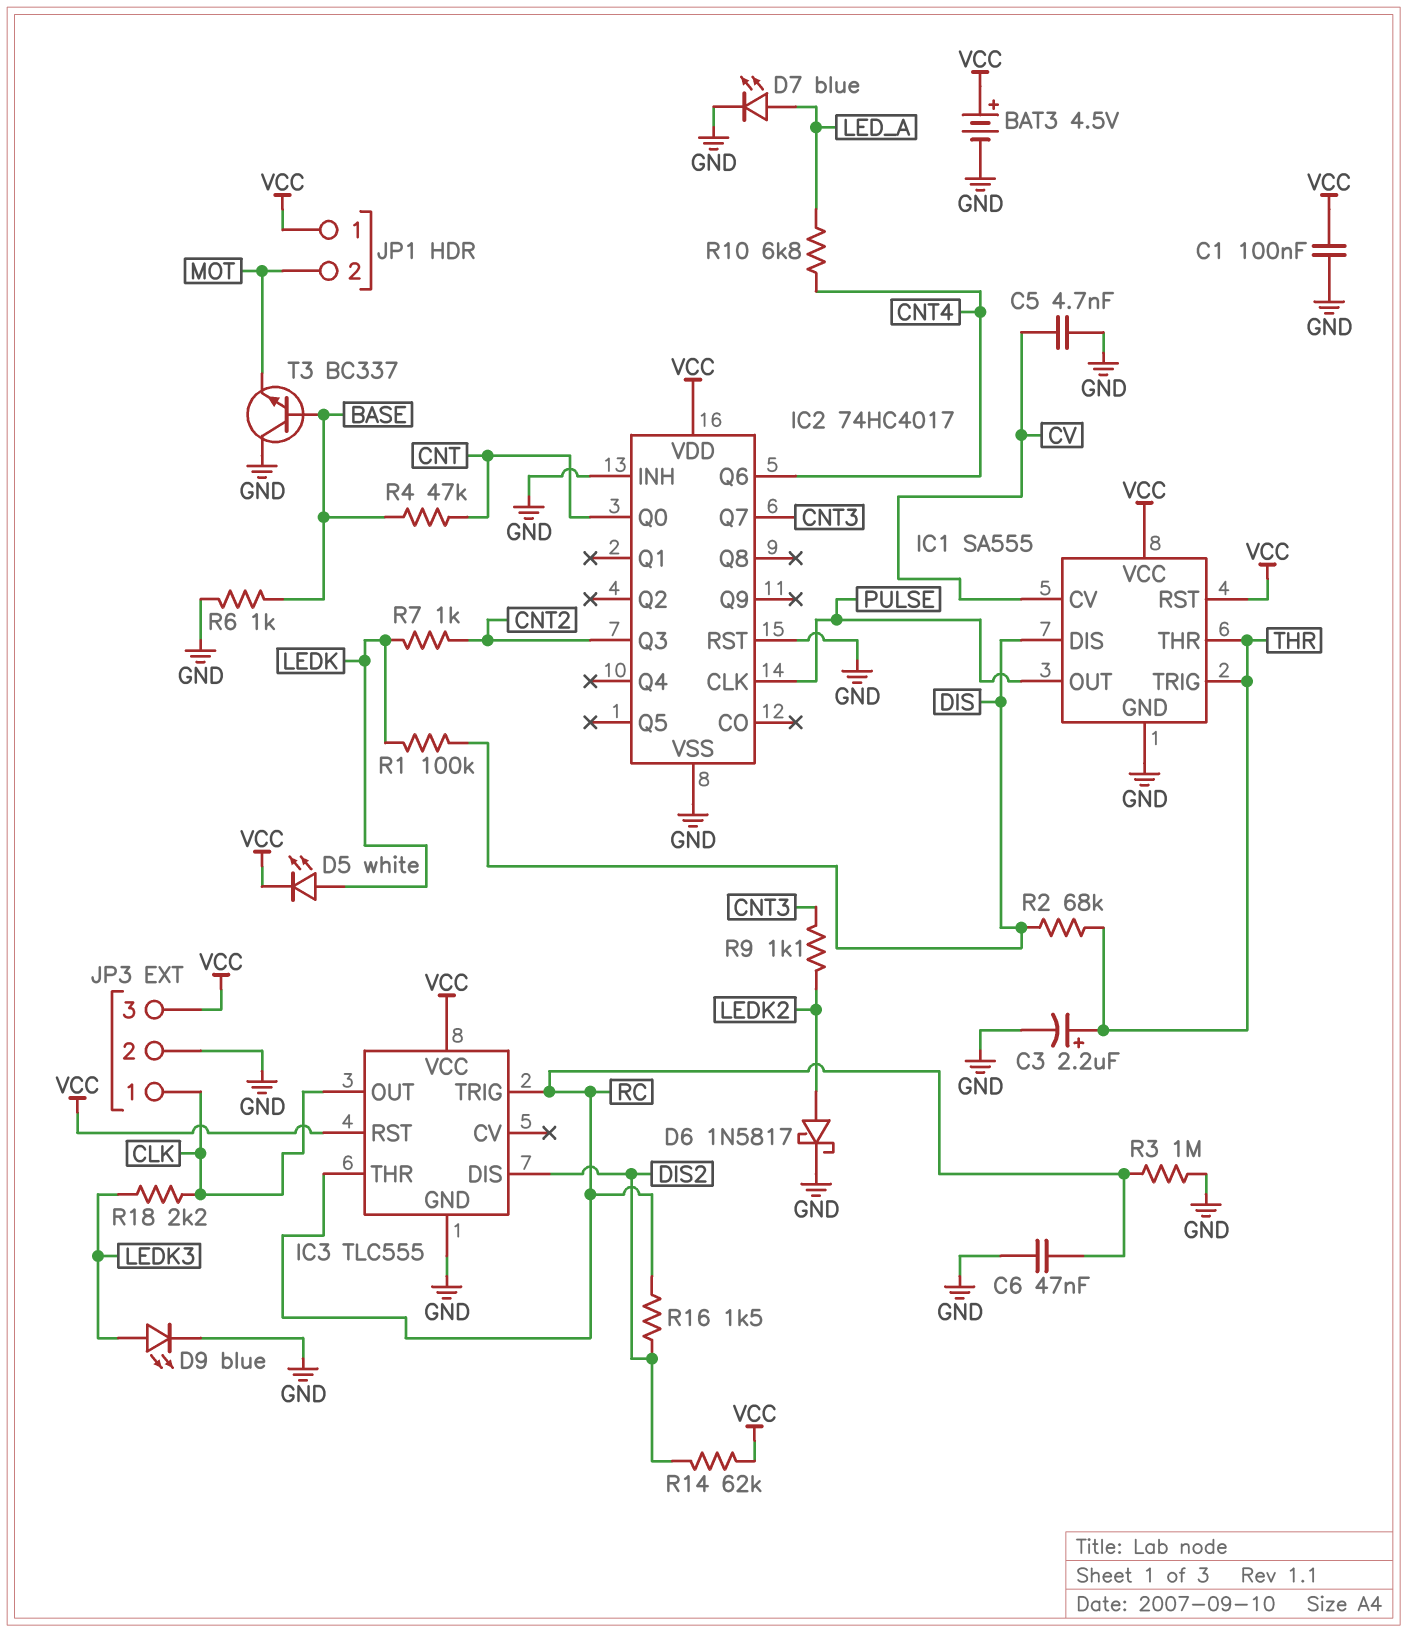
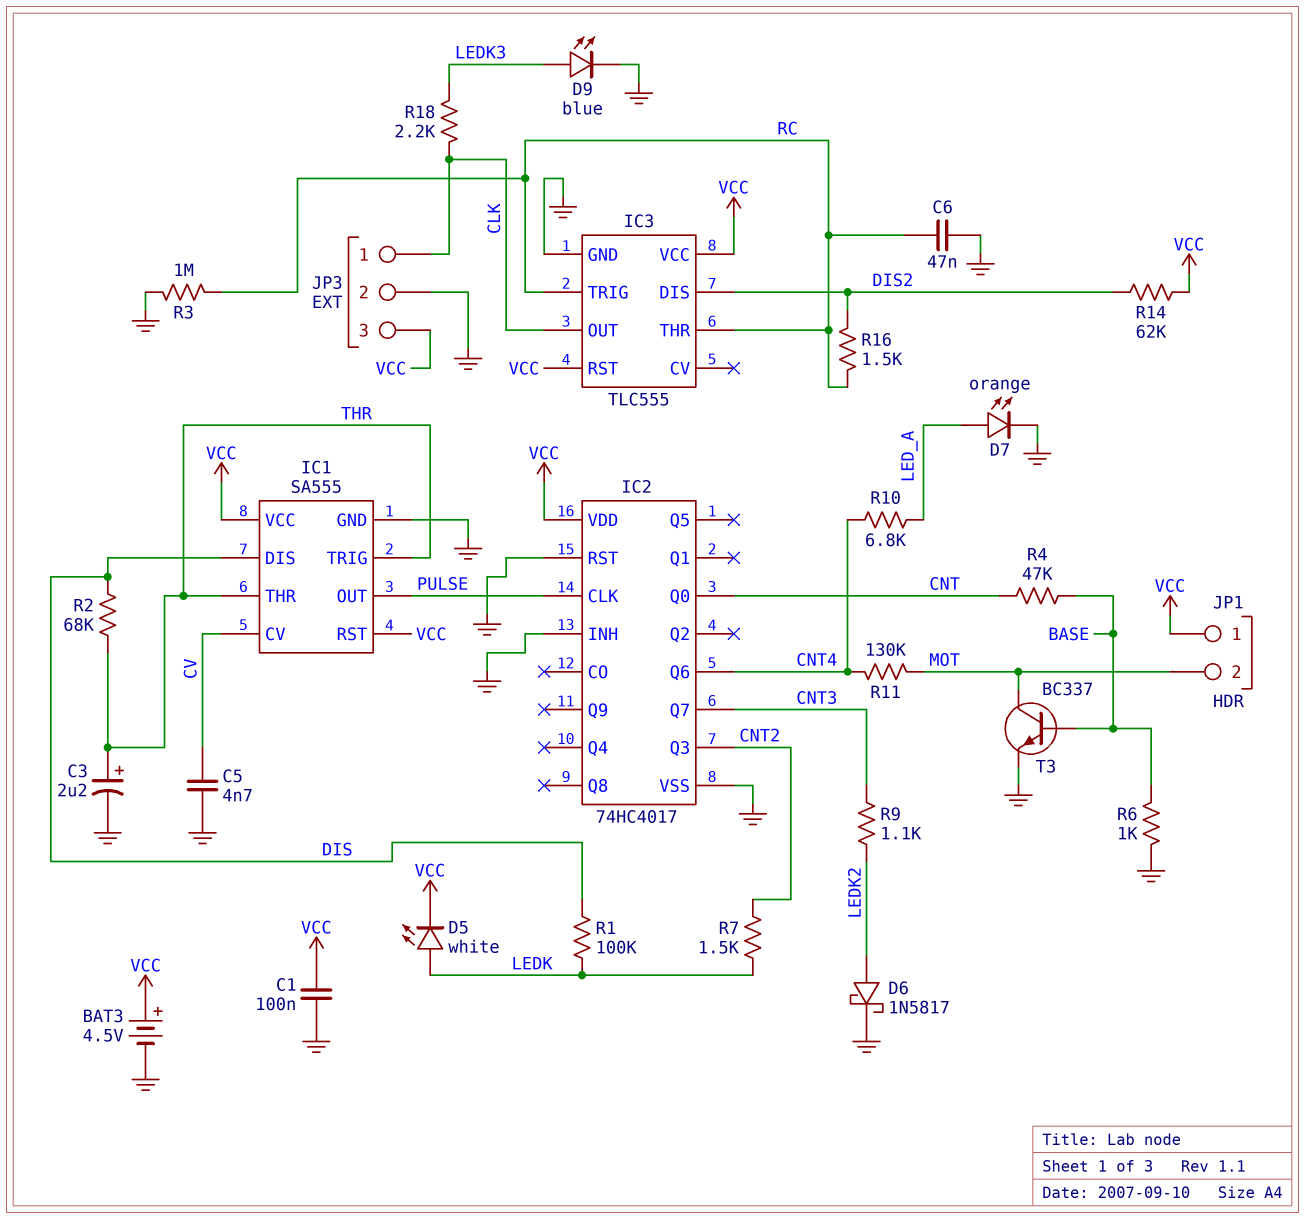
D7: LED blue (A LED_A, K GND) -> LED orange (A LED_A, K GND)
R7: 1k (CNT2, LEDK) -> 1.5k (CNT2, LEDK)
R11: none -> 130k (CNT4, MOT)
T3: NPN BC337 (B BASE, C GND, E MOT) -> NPN BC337 (B BASE, C MOT, E GND)

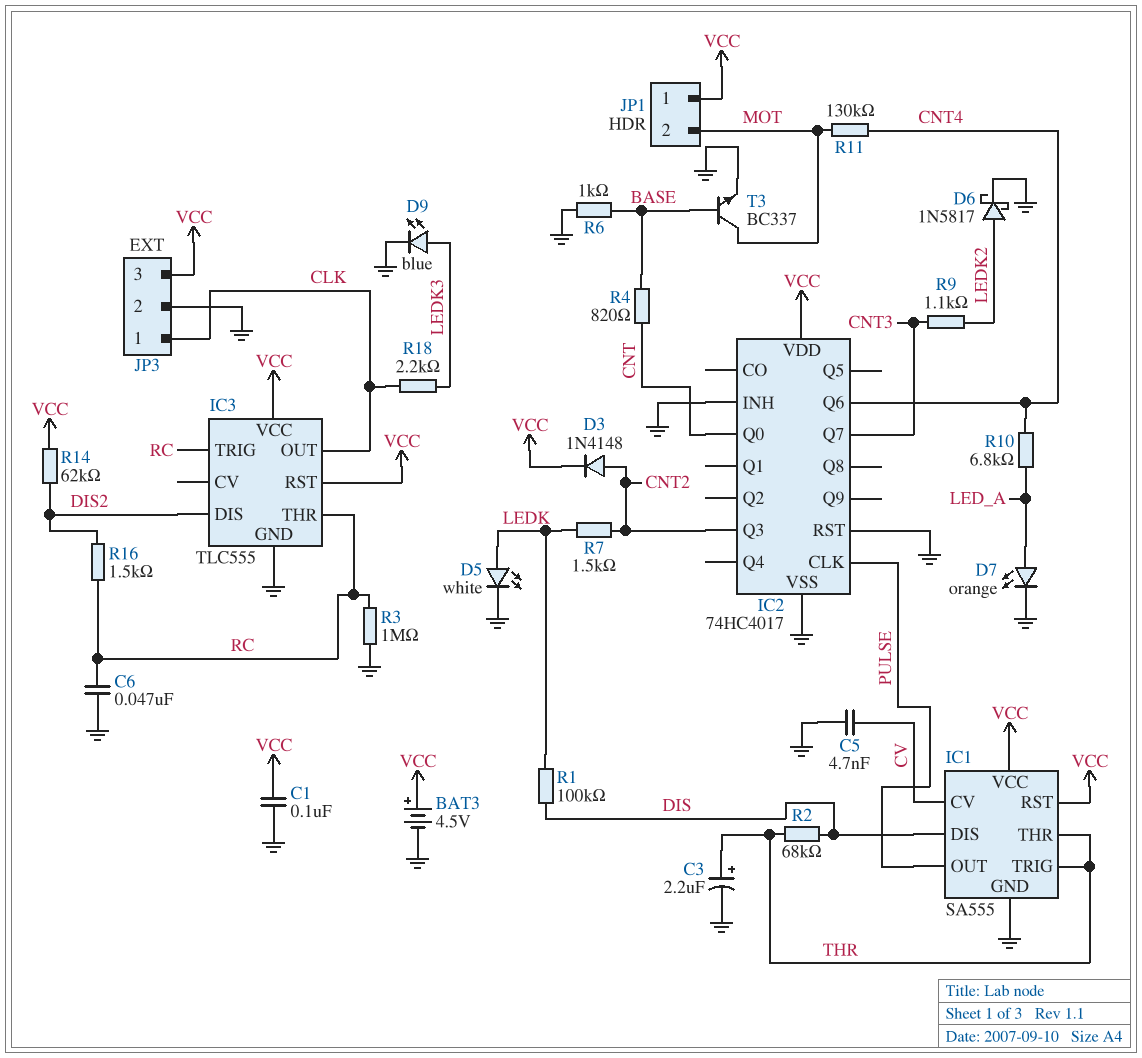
D3: none -> diode 1N4148 (A CNT2, K VCC)
D5: LED white (A LEDK, K VCC) -> LED white (A LEDK, K GND)
R4: 47k (BASE, CNT) -> 820 (BASE, CNT)

